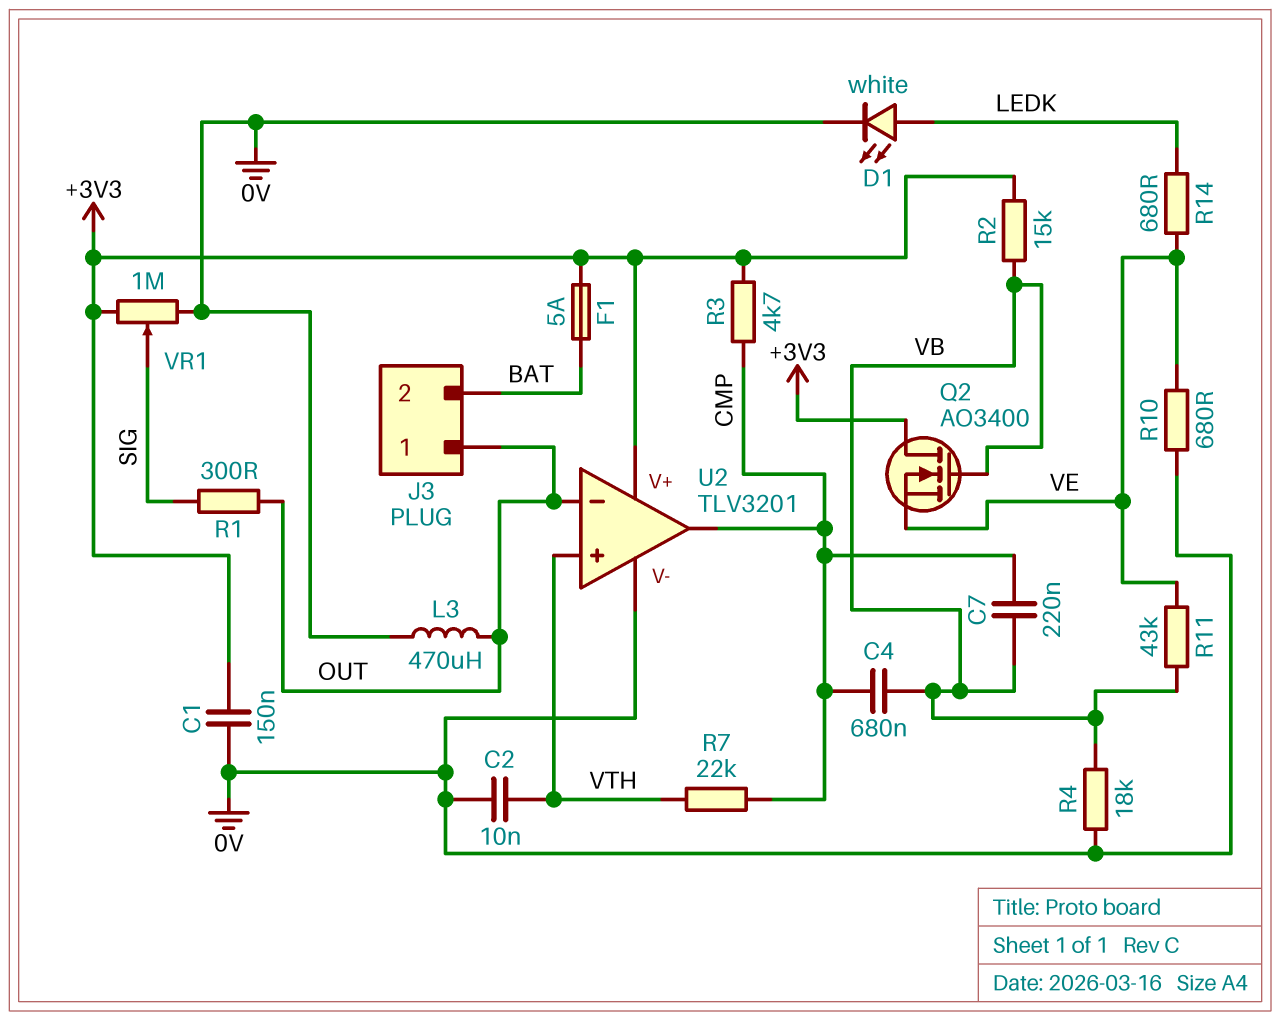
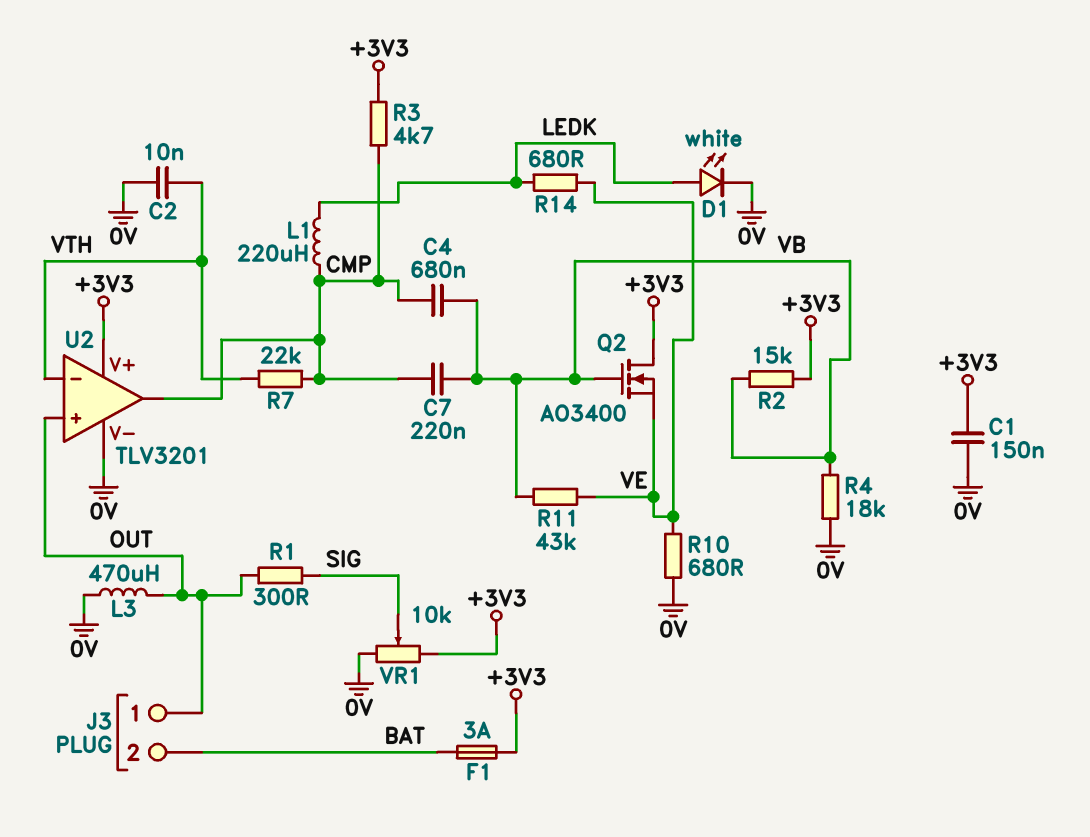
F1: 5A (+3V3, BAT) -> 3A (+3V3, BAT)
L1: none -> 220uH (CMP, LEDK)
U2 pin in+: VTH -> OUT
U2 pin in-: OUT -> VTH
VR1: 1M (+3V3, 0V, wiper SIG) -> 10k (+3V3, 0V, wiper SIG)

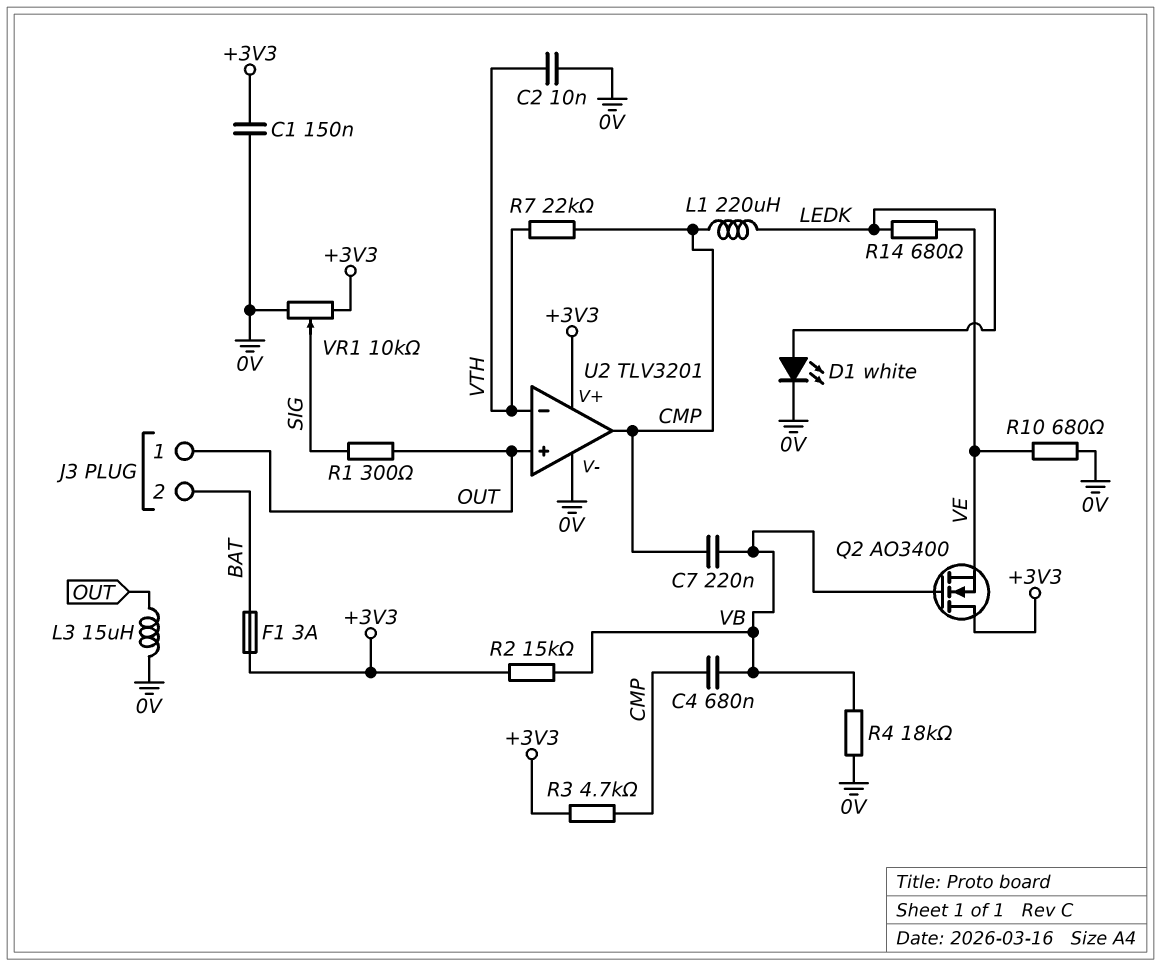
L3: 470uH (0V, OUT) -> 15uH (0V, OUT)
R11: 43k (VB, VE) -> none

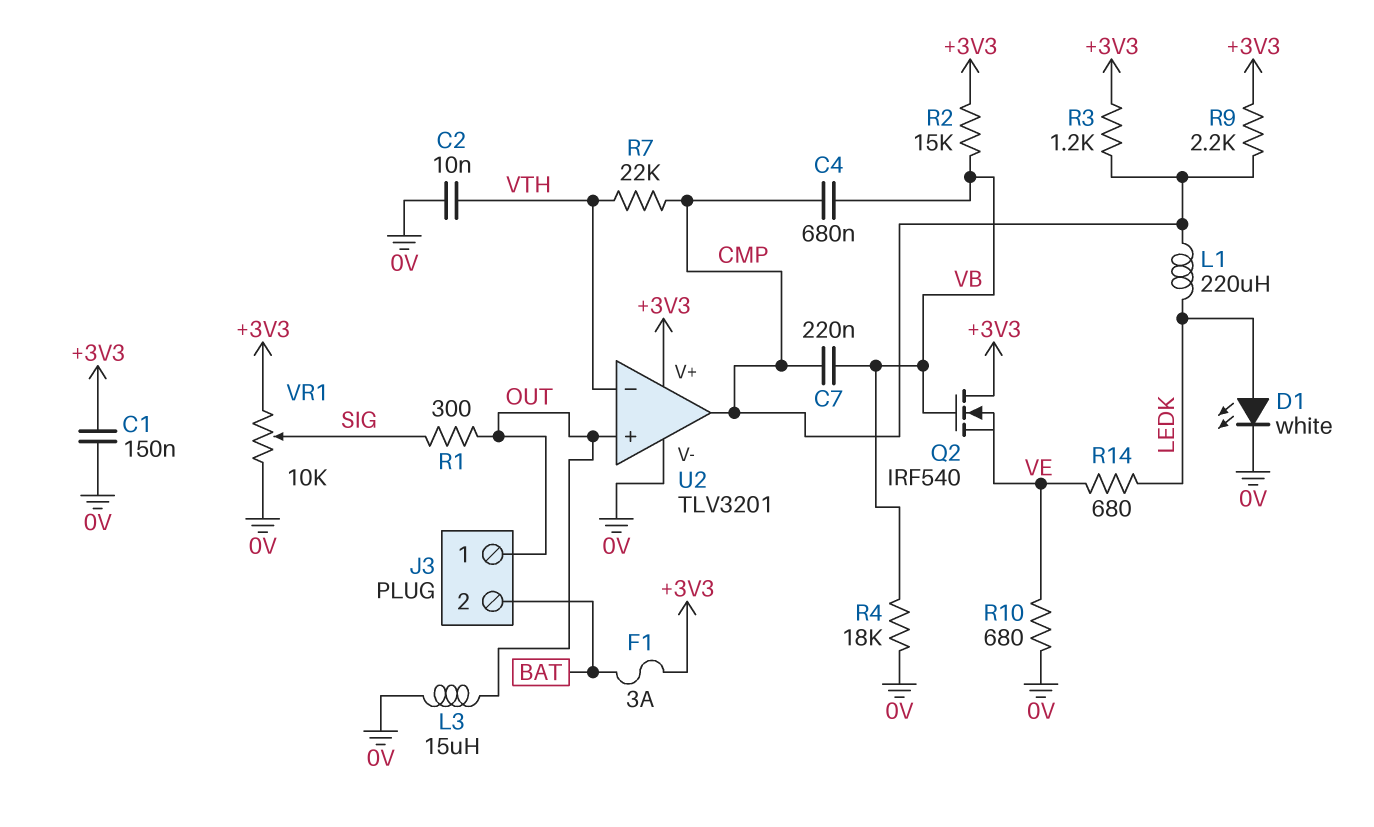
Q2: NMOS AO3400 (G VB, D +3V3, S VE) -> NMOS IRF540 (G VB, D +3V3, S VE)
R3: 4.7k (+3V3, CMP) -> 1.2k (+3V3, CMP)
R9: none -> 2.2k (+3V3, CMP)

